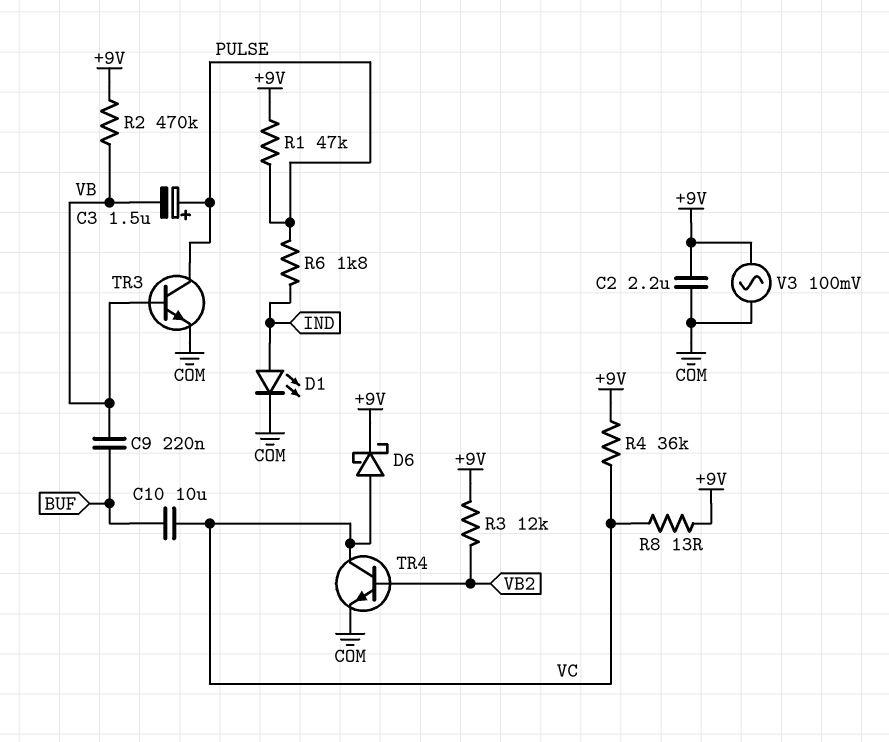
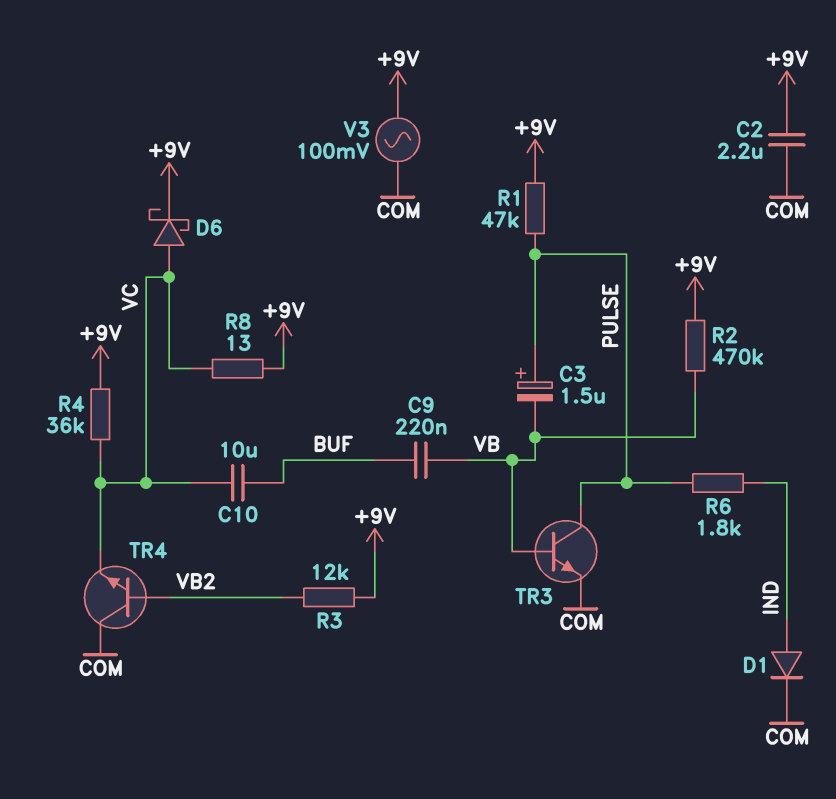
D1: LED (A IND, K COM) -> diode (A IND, K COM)
TR4: NPN (B VB2, C VC, E COM) -> NPN (B VB2, C COM, E VC)

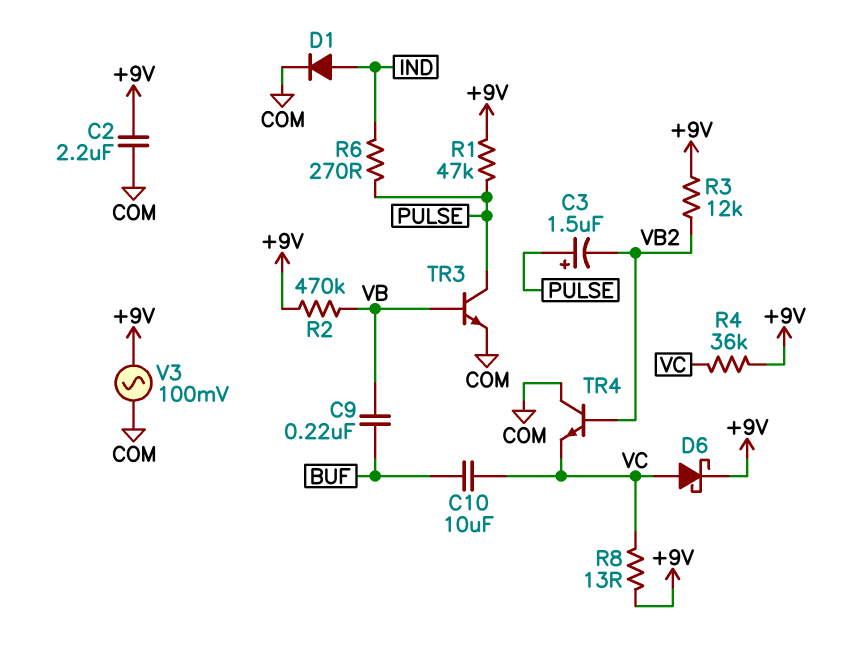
C3: 1.5uF (plus PULSE, minus VB) -> 1.5uF (plus PULSE, minus VB2)
R6: 1.8k (IND, PULSE) -> 270 (IND, PULSE)

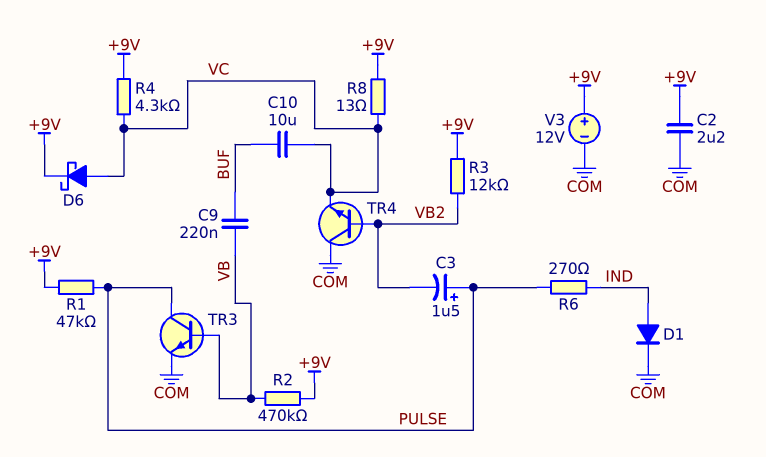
R4: 36k (+9V, VC) -> 4.3k (+9V, VC)
V3: AC 100mV (+9V, COM) -> 12V (plus +9V, minus COM)

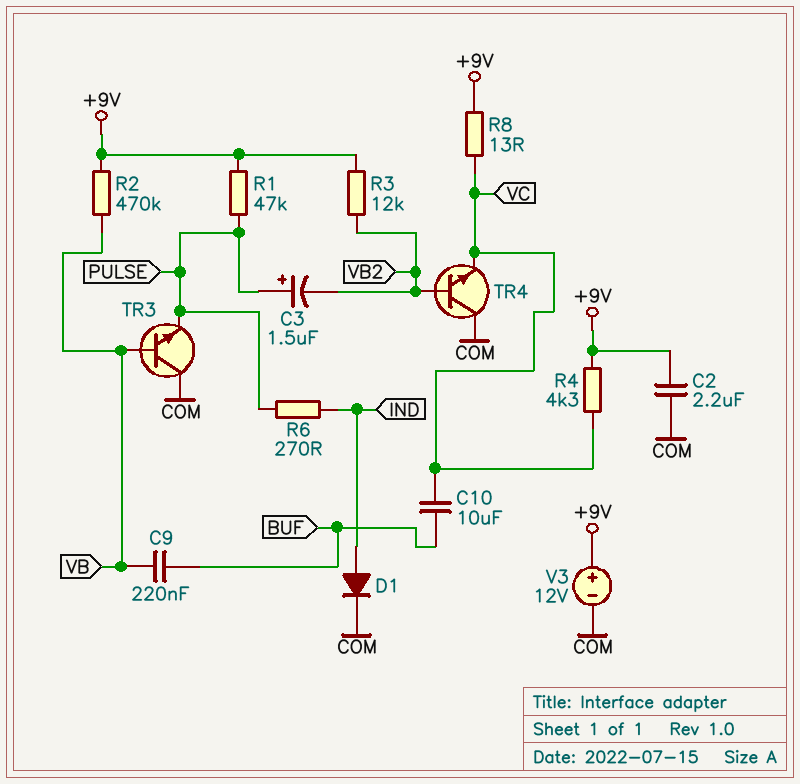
D6: schottky (A VC, K +9V) -> none
TR3: NPN (B VB, C PULSE, E COM) -> NPN (B VB, C COM, E PULSE)

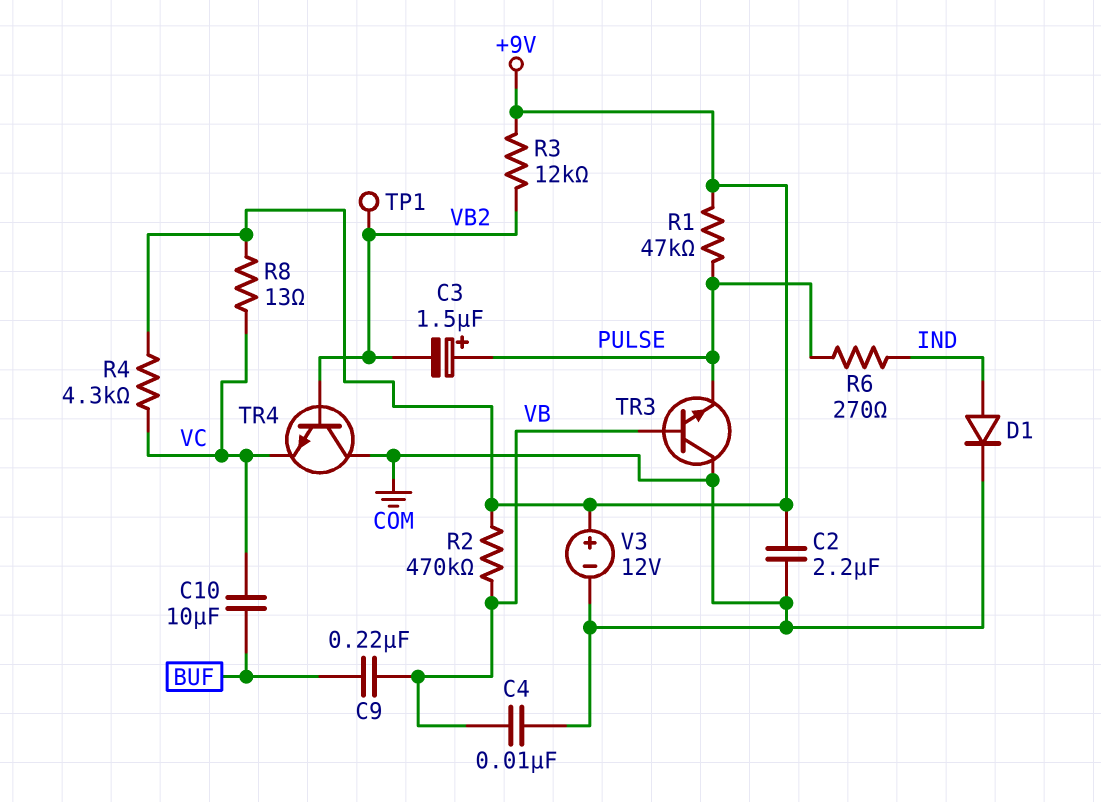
C4: none -> 10nF (COM, VB)
TP1: none -> test point (VB2)

